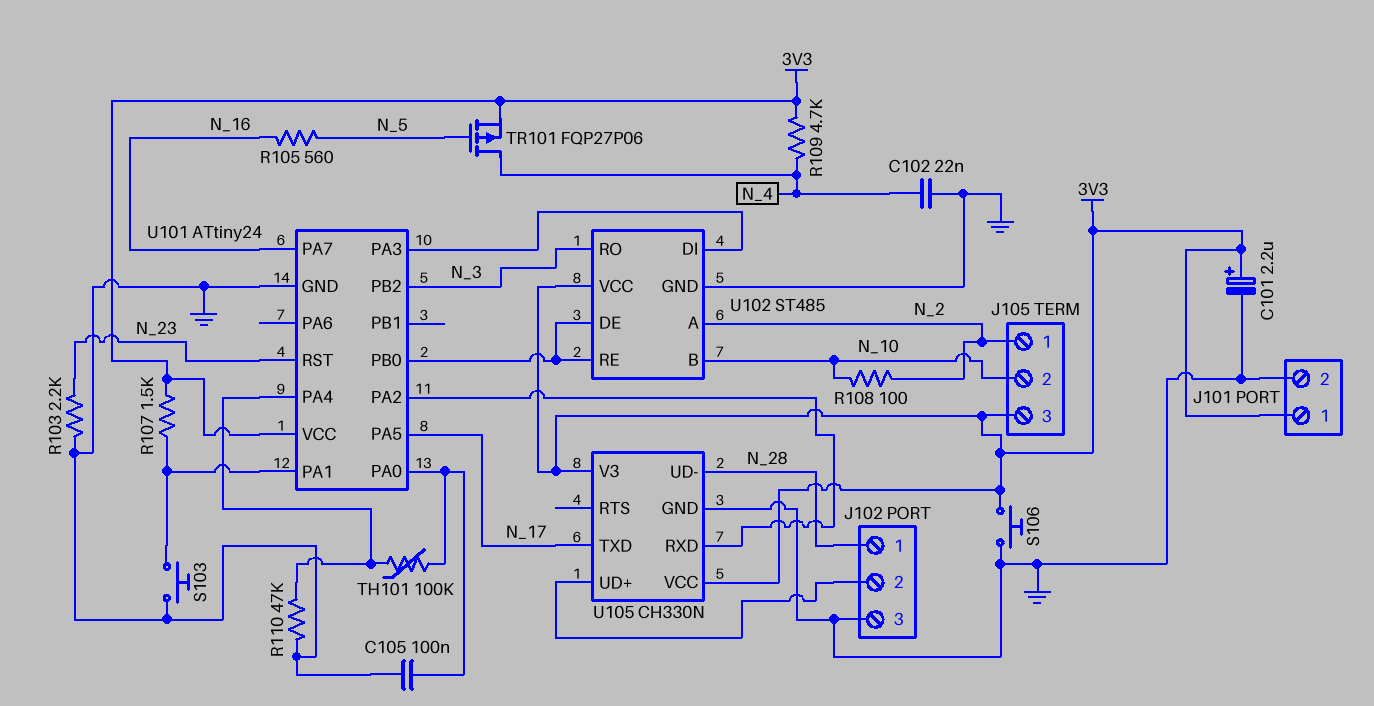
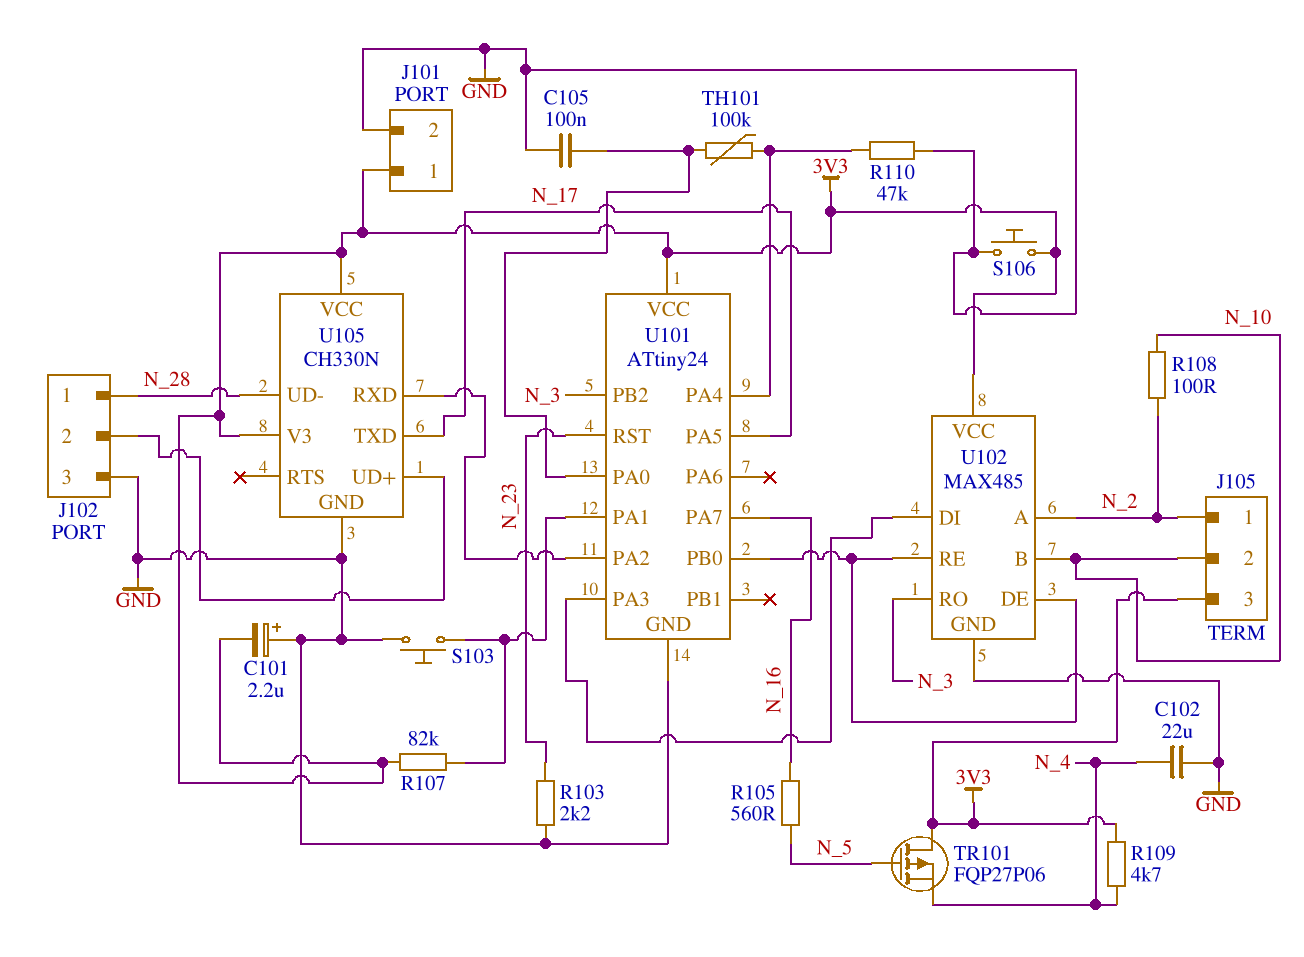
C101: 2.2uF (plus 3V3, minus GND) -> 2.2uF (plus GND, minus 3V3)
C102: 22nF (GND, N_4) -> 22uF (GND, N_4)
R107: 1.5k (3V3, U101/PA1) -> 82k (3V3, U101/PA1)
TR101: PMOS FQP27P06 (G N_5, D N_4, S 3V3) -> PMOS FQP27P06 (G N_5, D 3V3, S N_4)
U102: ST485 -> MAX485

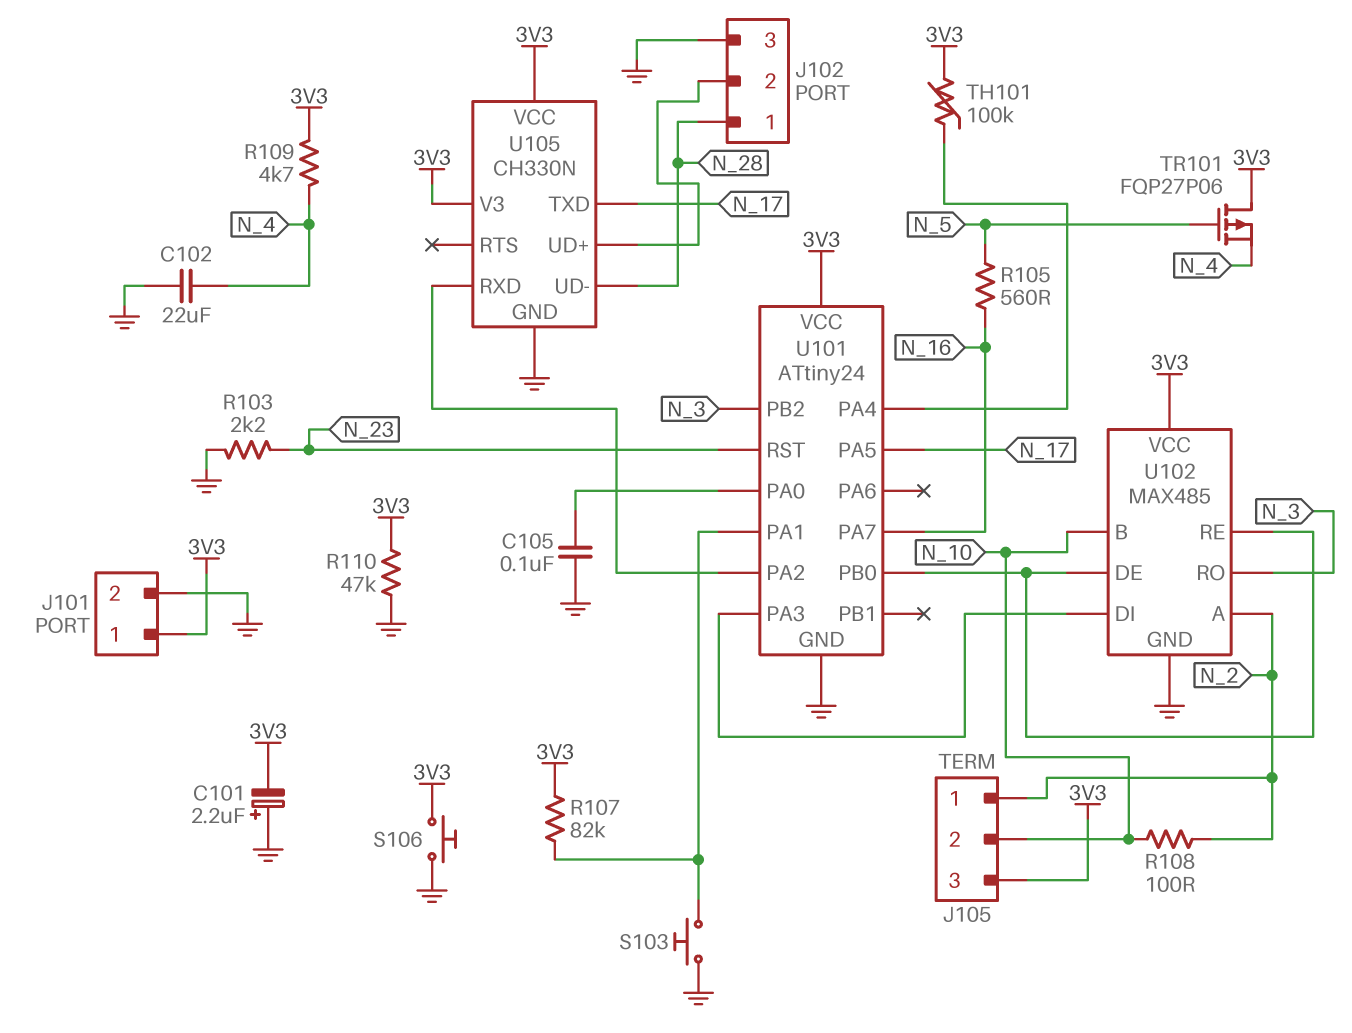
R110: 47k (GND, U101/PA4) -> 47k (3V3, GND)
TH101: 100k (U101/PA0, U101/PA4) -> 100k (3V3, U101/PA4)

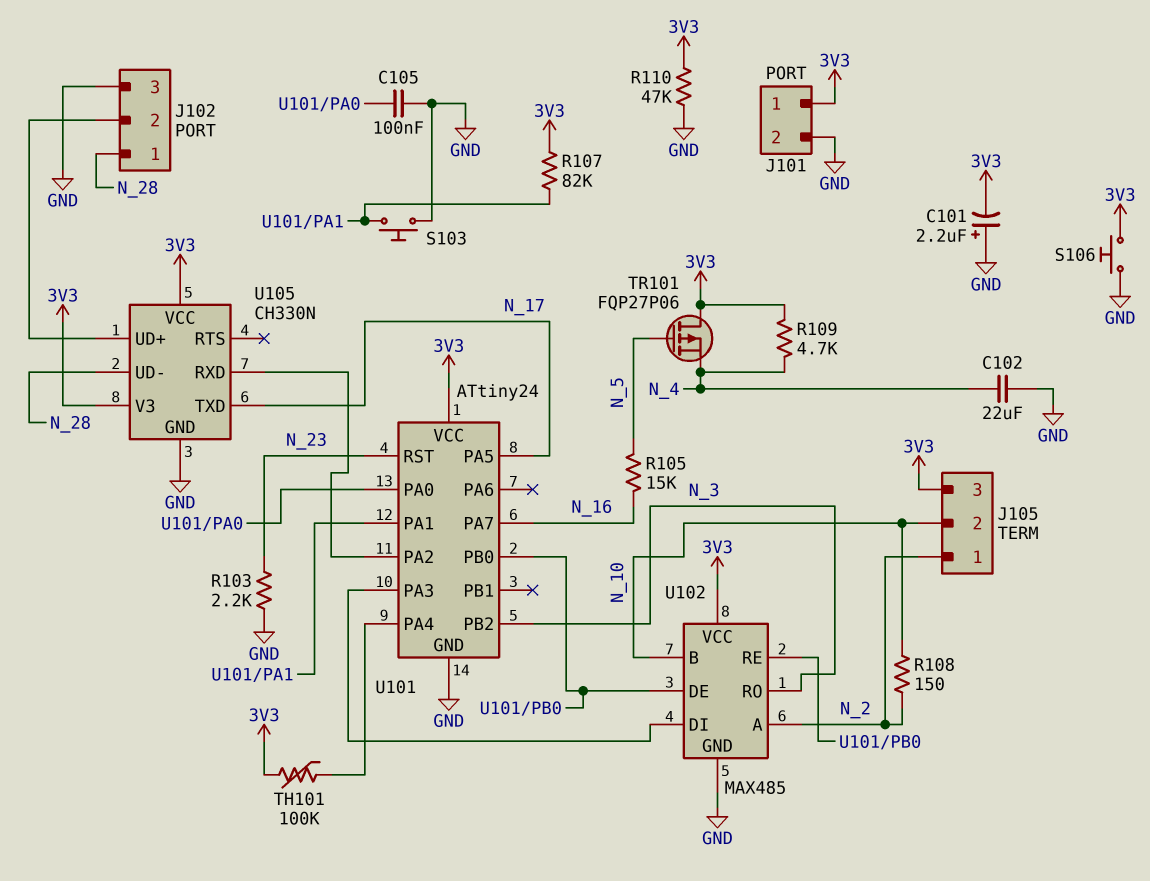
R105: 560 (N_5, N_16) -> 15k (N_5, N_16)
R108: 100 (N_2, N_10) -> 150 (N_2, N_10)

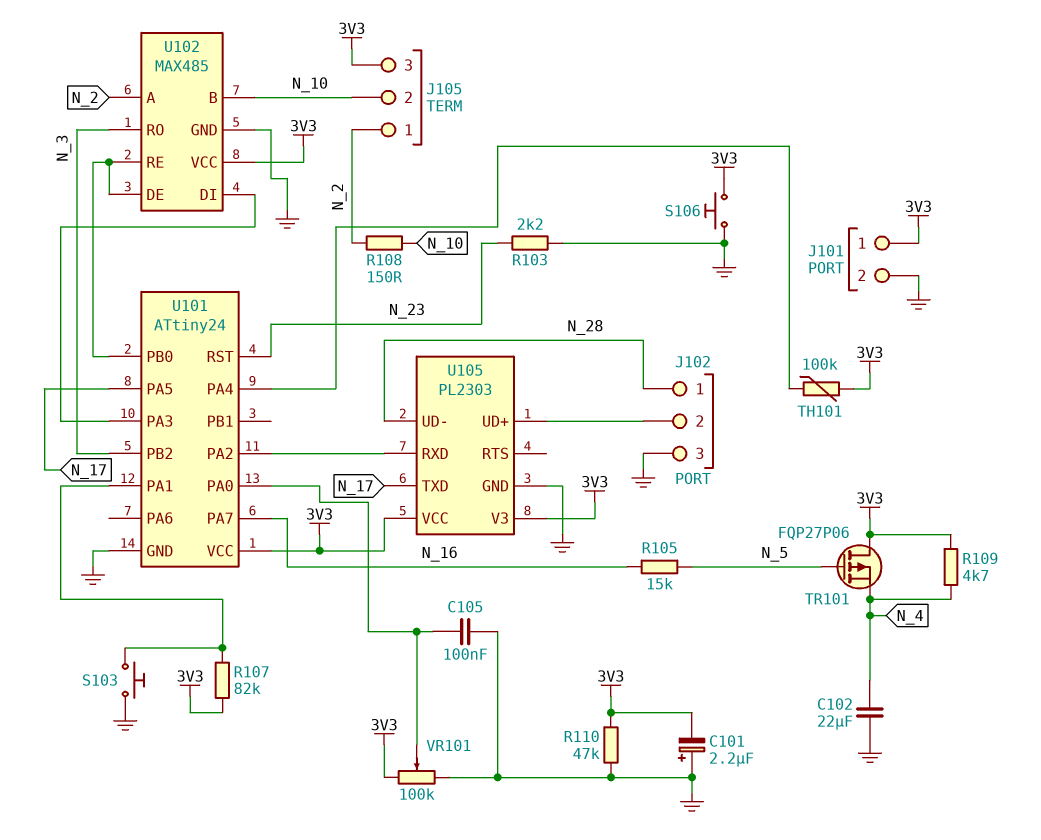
U105: CH330N -> PL2303
VR101: none -> 100k (3V3, GND, wiper U101/PA0)

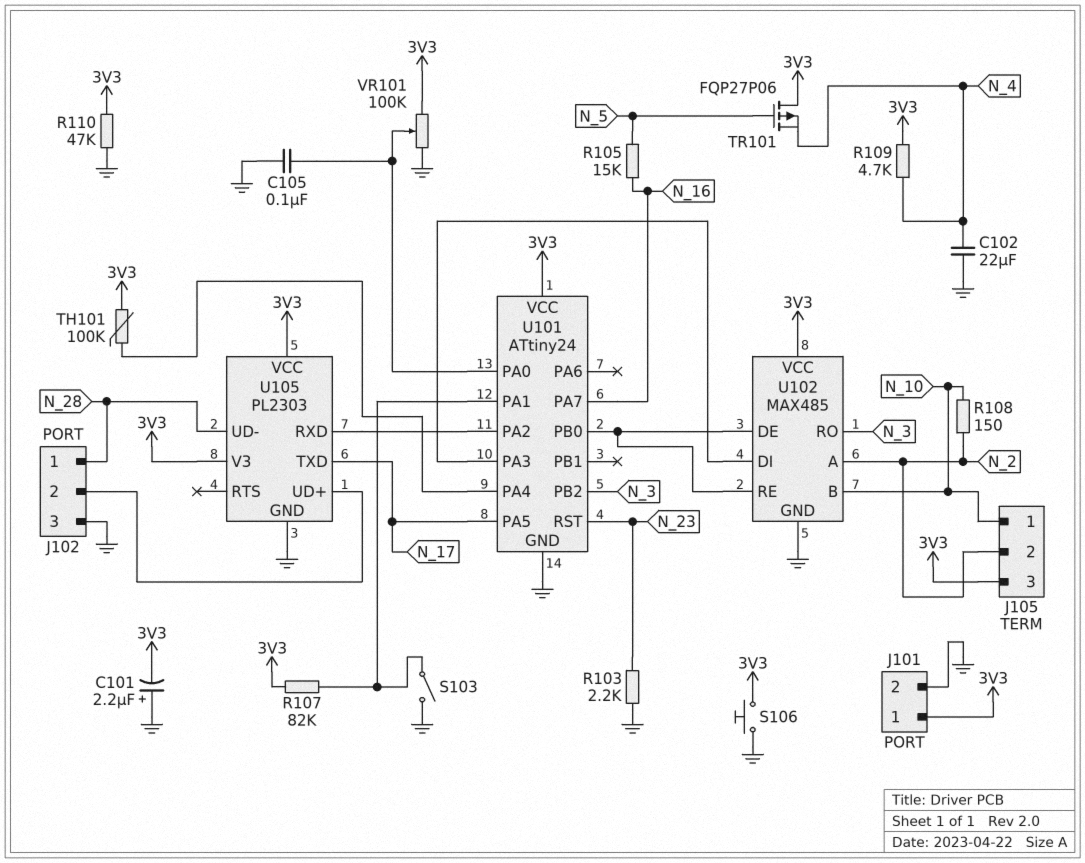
J105 pin 1: N_2 -> N_10
J105 pin 2: N_10 -> N_2
S103: button (GND, U101/PA1) -> switch (GND, U101/PA1)

